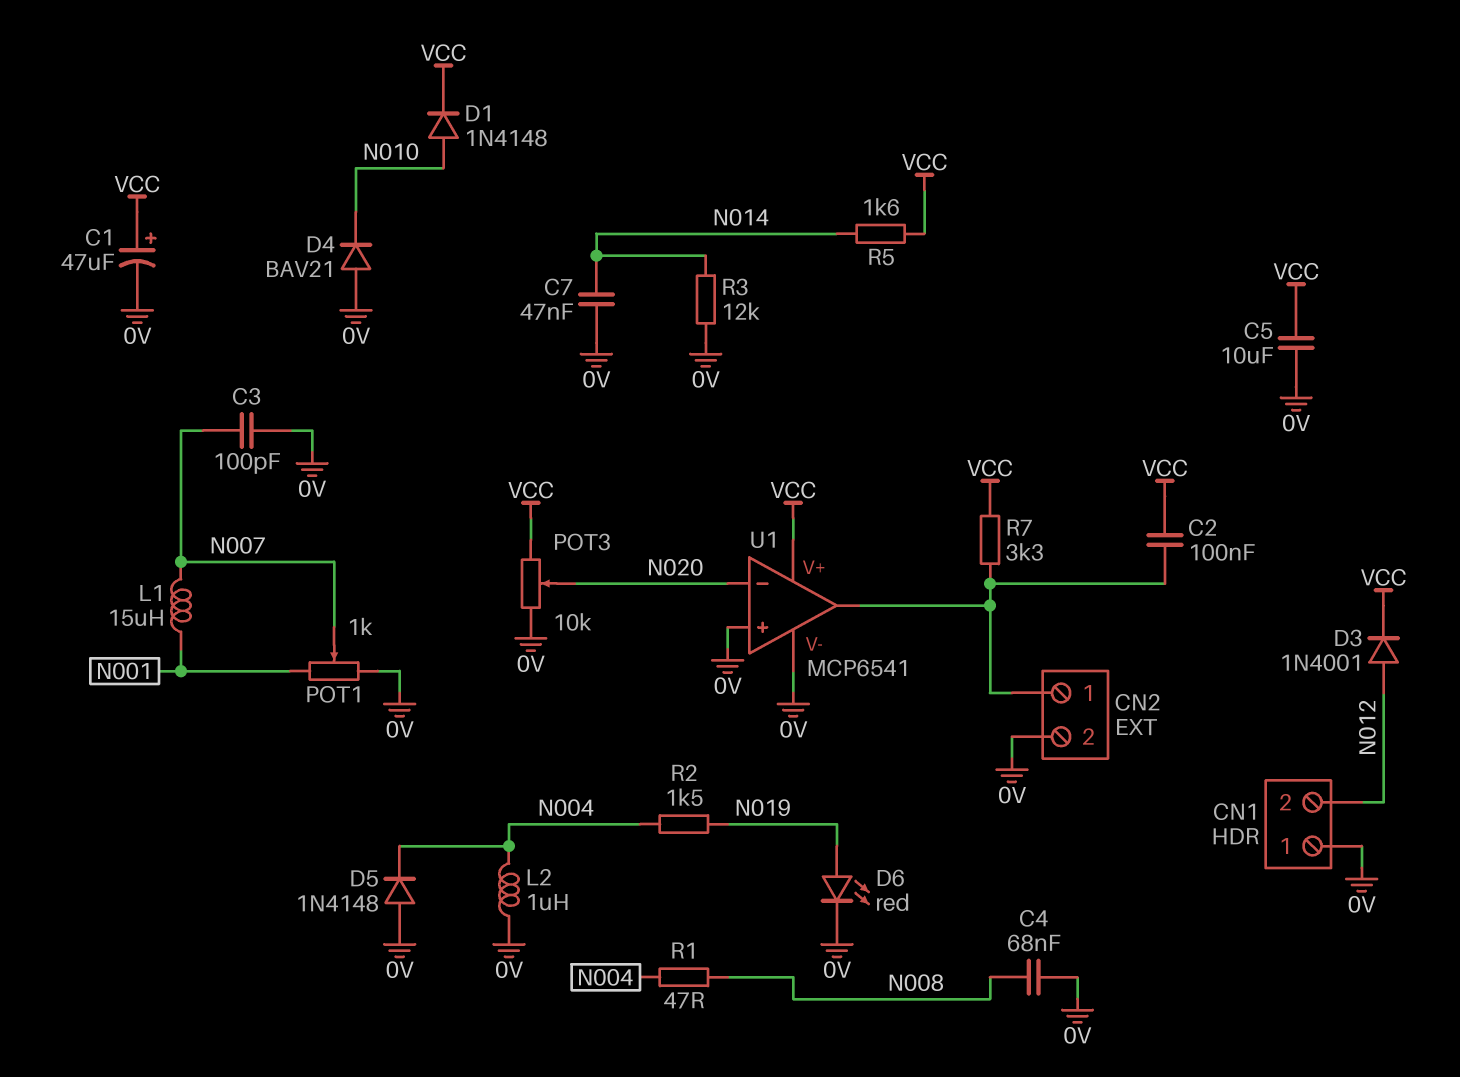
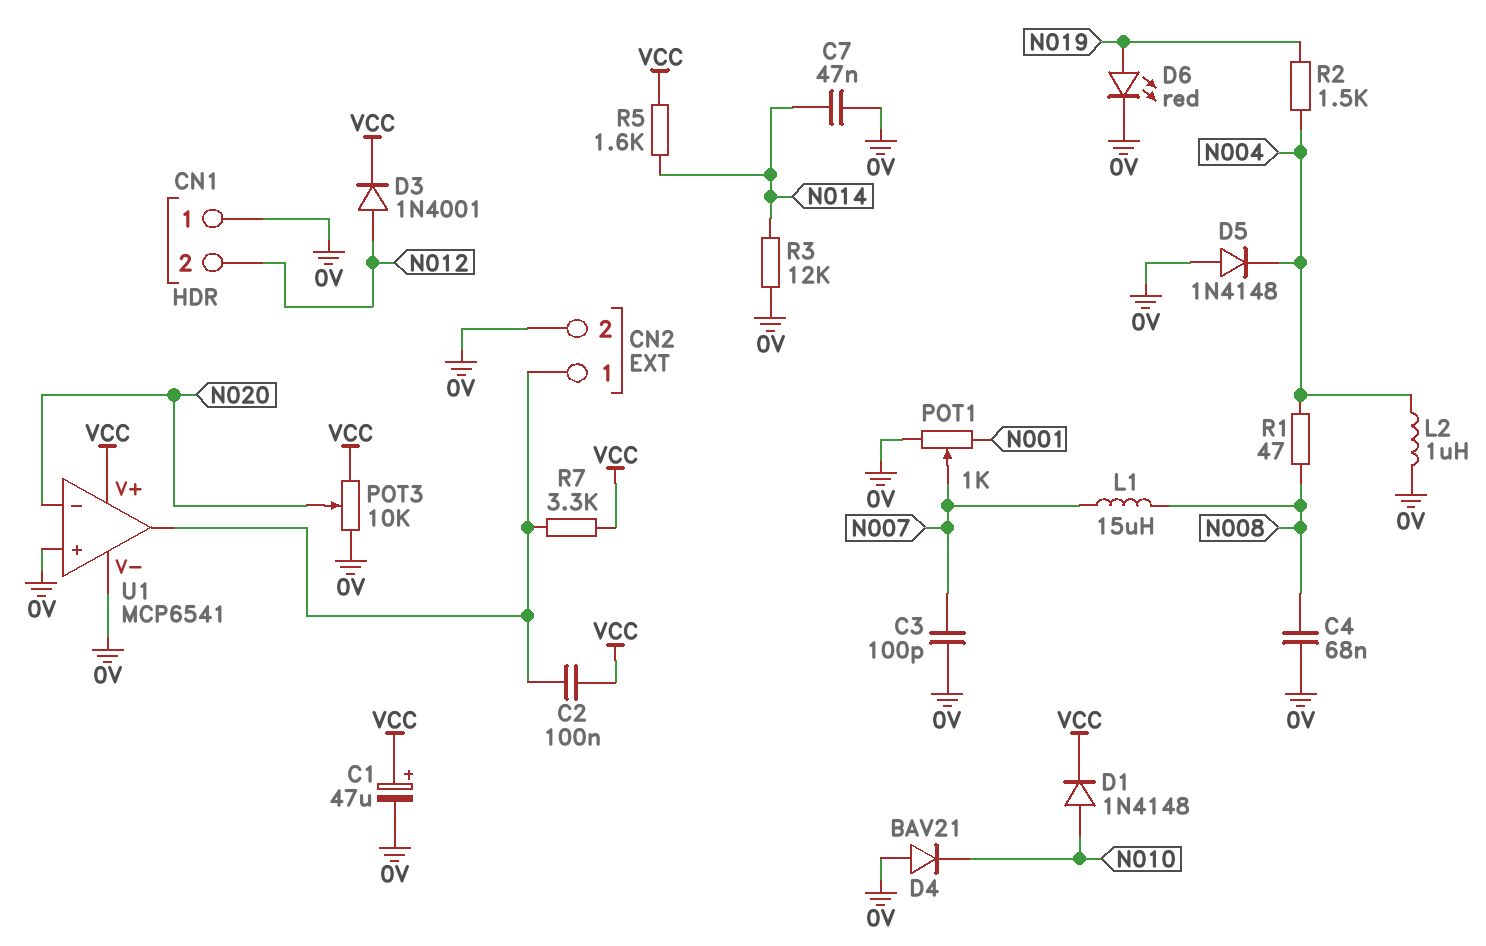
C5: 10uF (0V, VCC) -> none
L1: 15uH (N001, N007) -> 15uH (N007, N008)

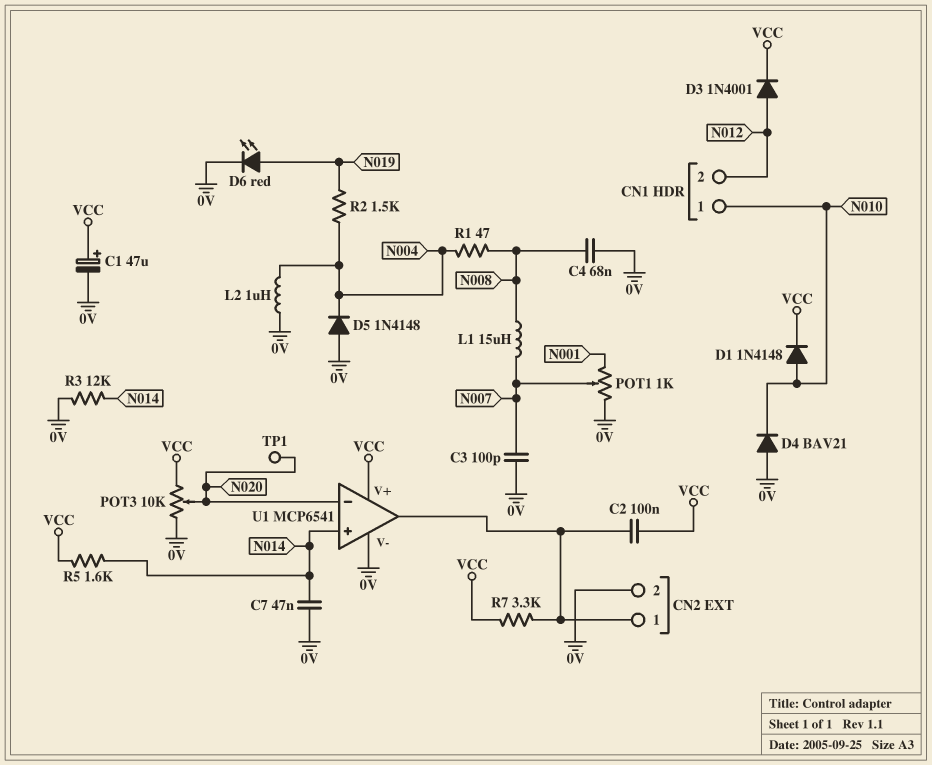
CN1 pin 1: 0V -> N010
TP1: none -> test point (N020)
U1 pin in+: 0V -> N014

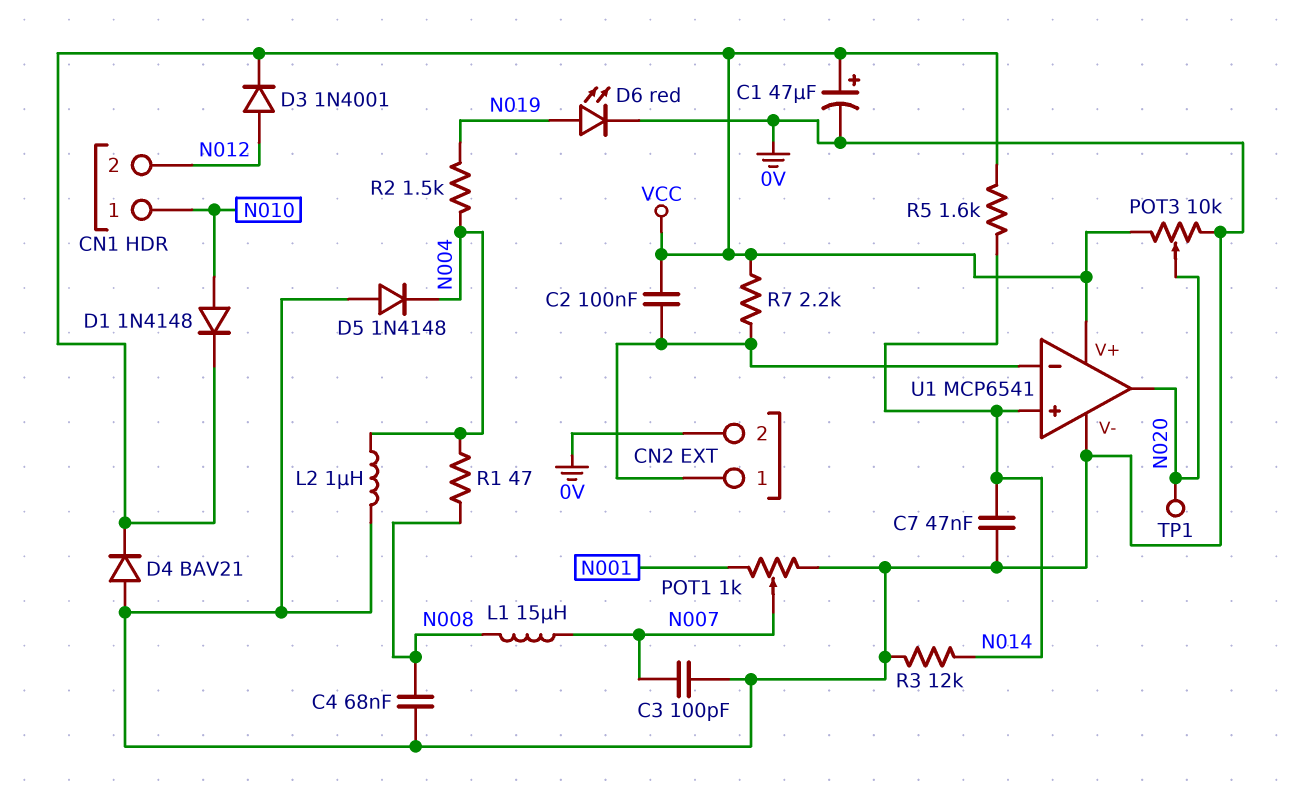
D4: diode BAV21 (A 0V, K N010) -> diode BAV21 (A 0V, K VCC)
R7: 3.3k (CN2/1, VCC) -> 2.2k (CN2/1, VCC)
U1 pin in-: N020 -> CN2/1
U1 pin out: CN2/1 -> N020

